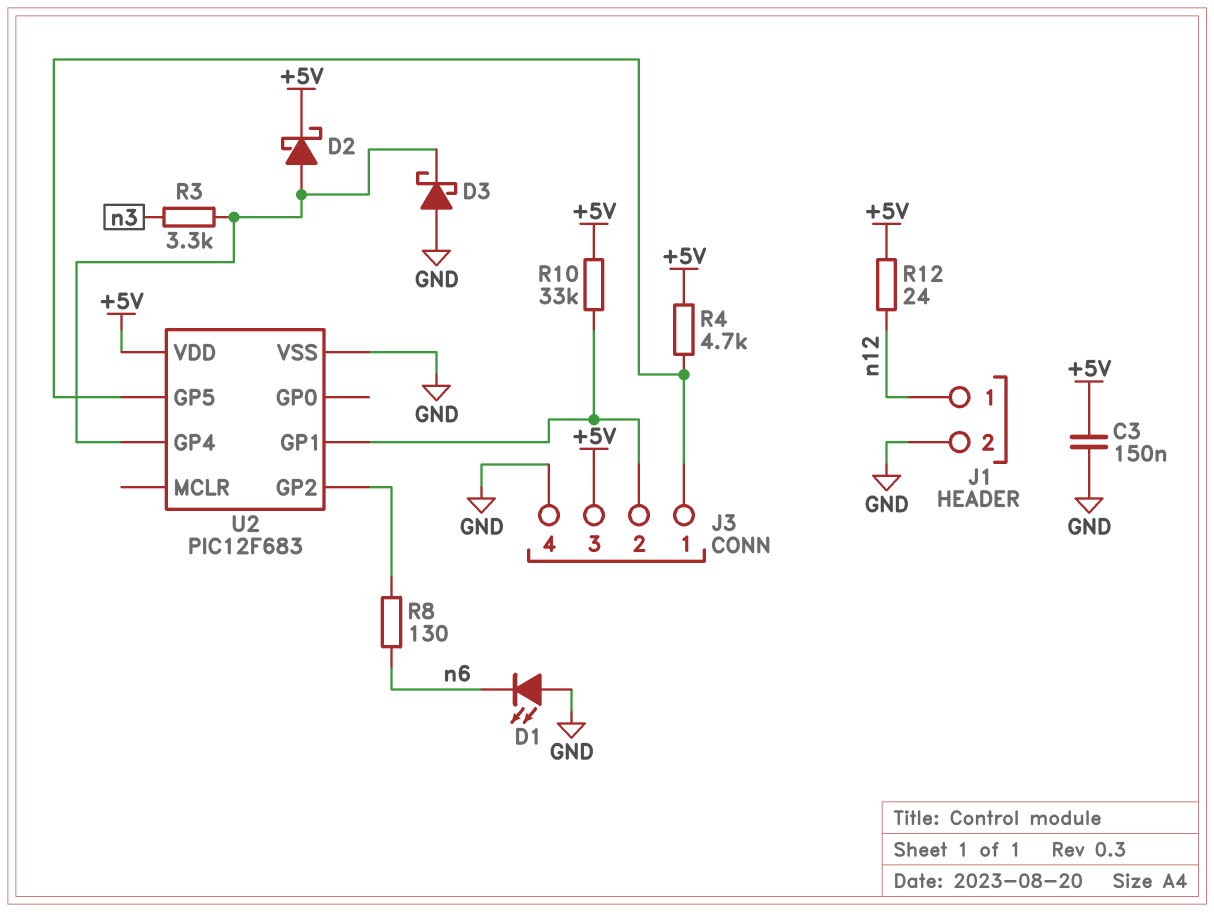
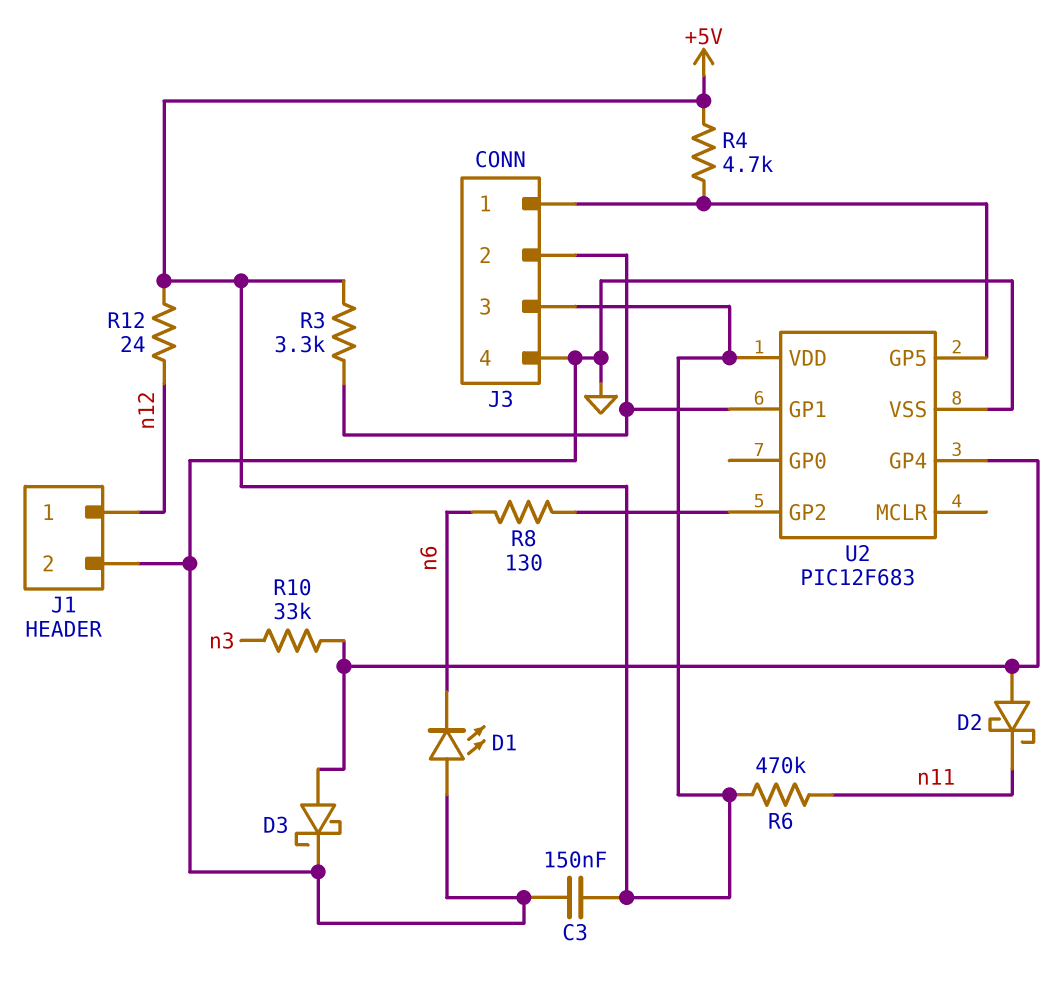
D2: schottky (A U2/GP4, K +5V) -> schottky (A U2/GP4, K n11)
D3: schottky (A GND, K U2/GP4) -> schottky (A U2/GP4, K GND)
R3: 3.3k (U2/GP4, n3) -> 3.3k (+5V, J3/2)
R6: none -> 470k (+5V, n11)
R10: 33k (+5V, J3/2) -> 33k (U2/GP4, n3)

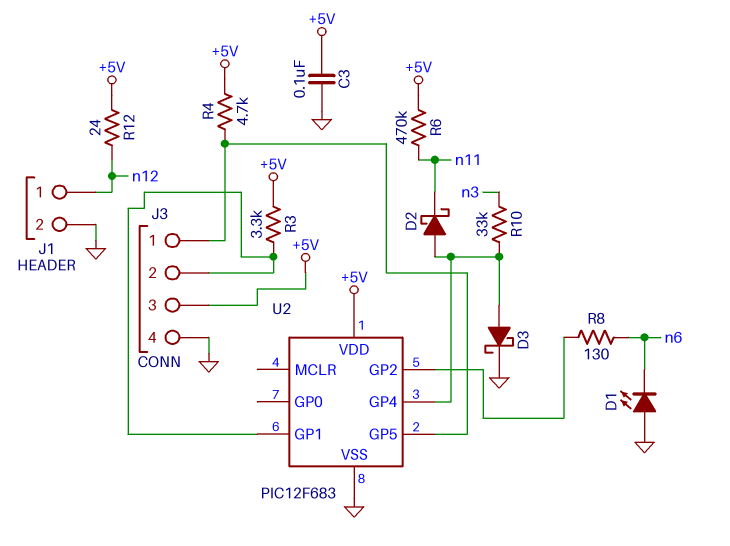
C3: 150nF (+5V, GND) -> 100nF (+5V, GND)

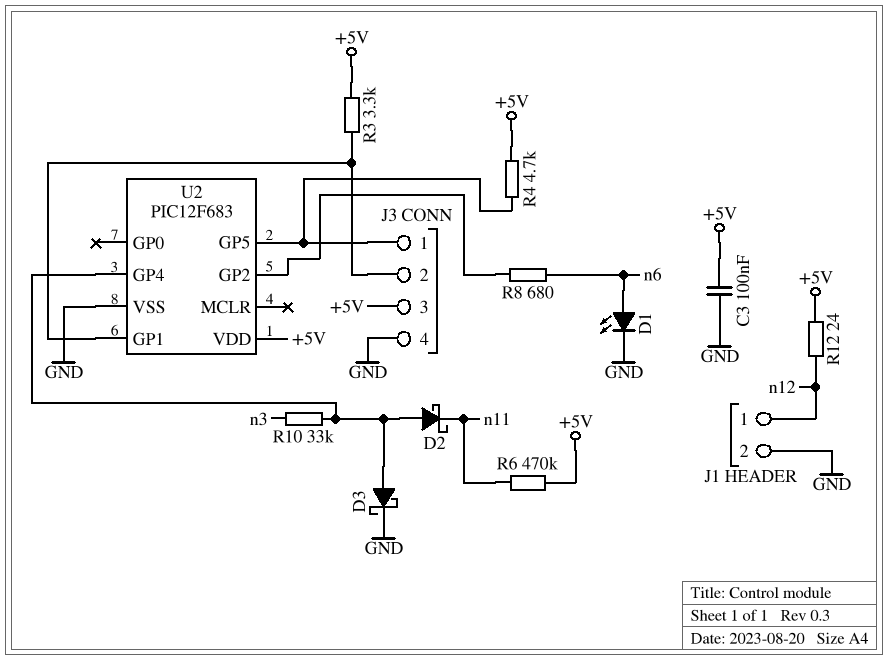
D1: LED (A GND, K n6) -> LED (A n6, K GND)
R8: 130 (U2/GP2, n6) -> 680 (U2/GP2, n6)

